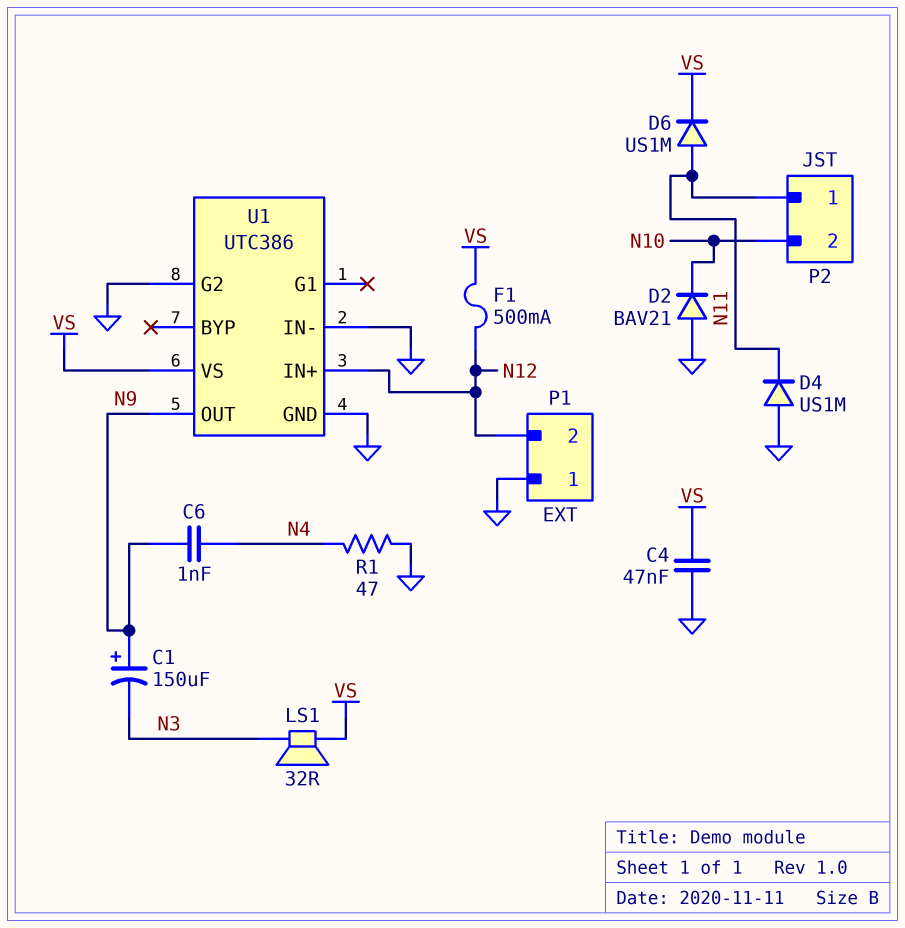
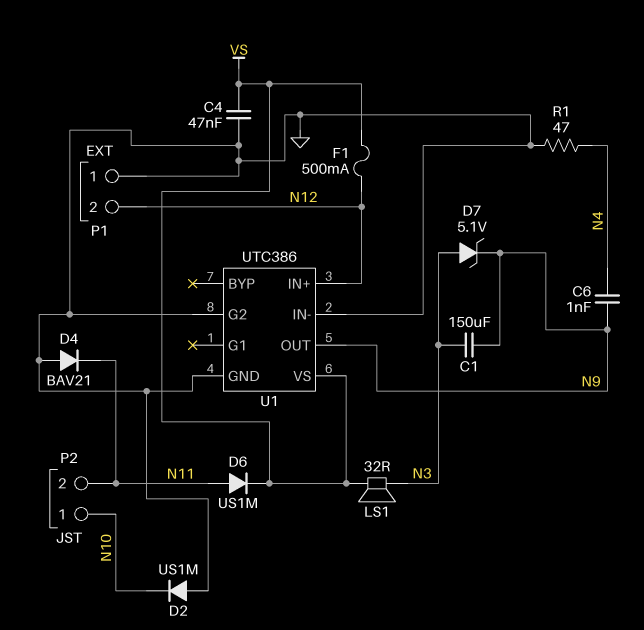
C1: 150uF (plus N9, minus N3) -> 150uF (N3, N9)
D2: diode BAV21 (A GND, K N10) -> diode US1M (A GND, K N10)
D4: diode US1M (A GND, K N11) -> diode BAV21 (A GND, K N11)
D7: none -> zener 5.1V (A N3, K N9)
P2 pin 1: N11 -> N10
P2 pin 2: N10 -> N11

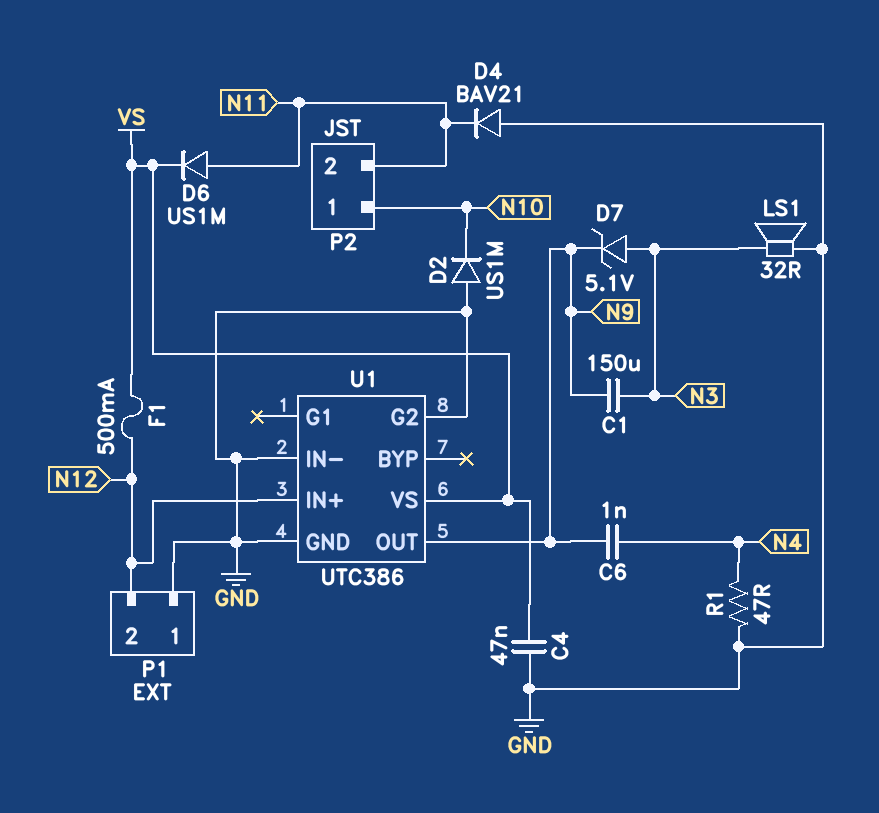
LS1: speaker 32R (N3, VS) -> speaker 32R (GND, N3)

